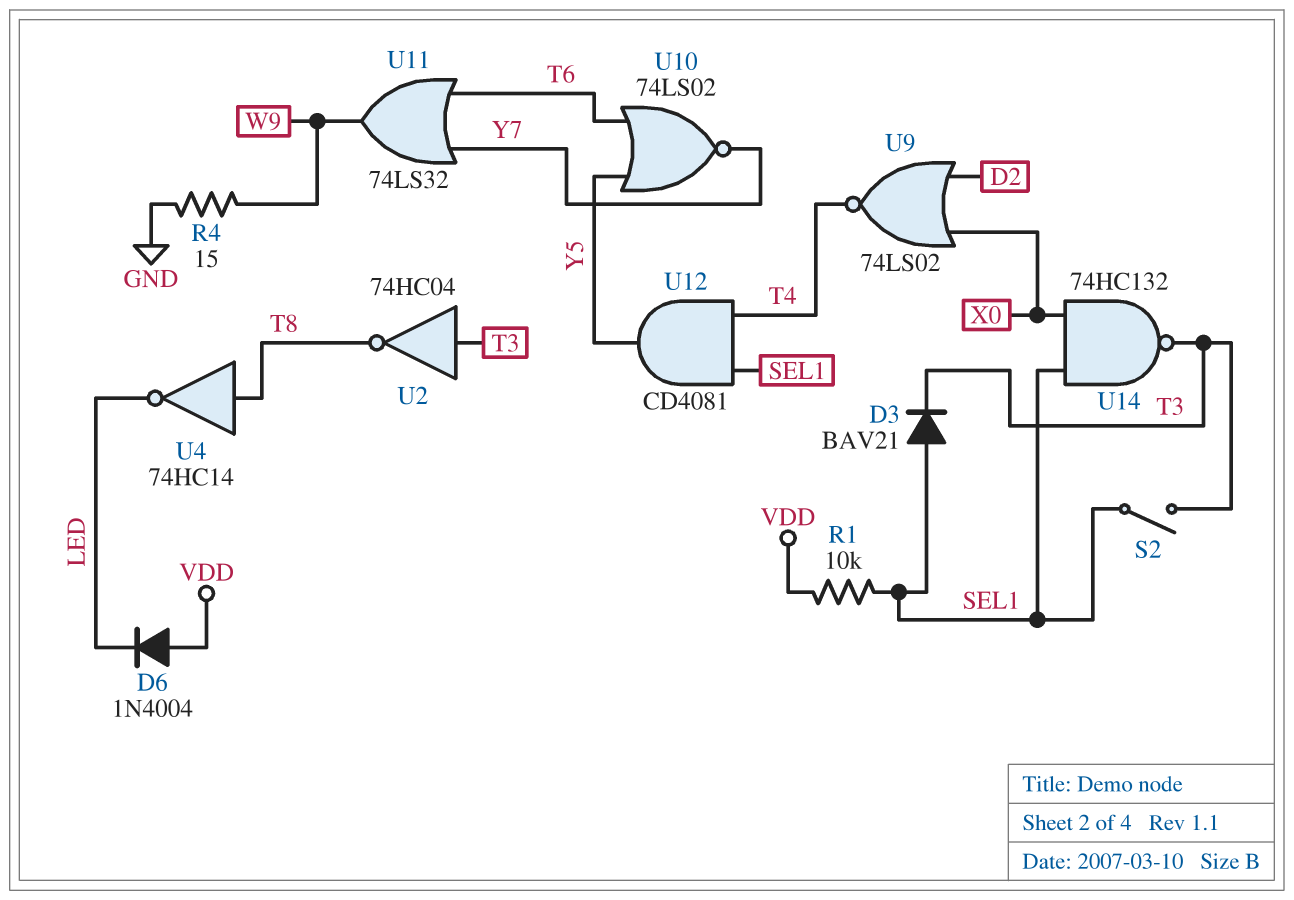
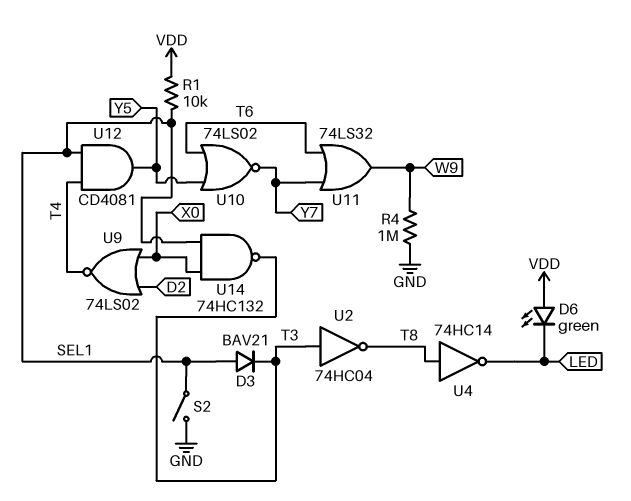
D6: diode 1N4004 (A VDD, K LED) -> LED green (A VDD, K LED)
R4: 15 (GND, W9) -> 1M (GND, W9)
S2: switch (SEL1, T3) -> switch (GND, SEL1)

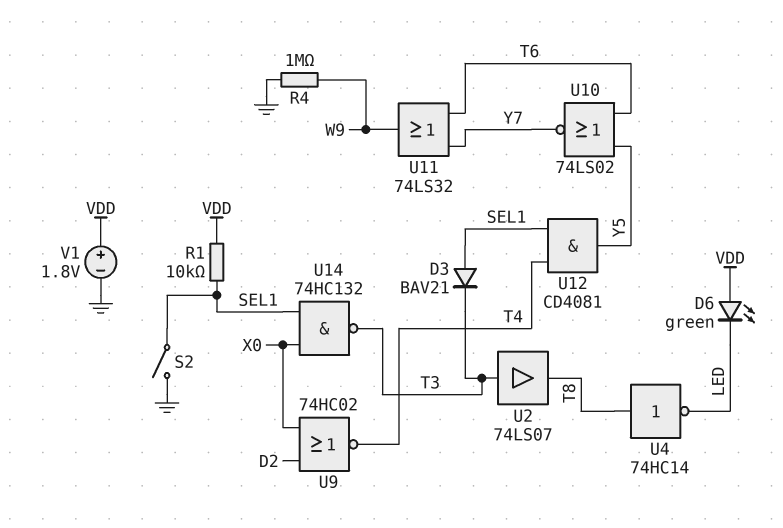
U2: NOT 74HC04 (in T3, out T8) -> buffer 74LS07 (in T3, out T8)
U9: NOR 74LS02 (in D2, in X0, out T4) -> NOR 74HC02 (in D2, in X0, out T4)
V1: none -> 1.8V (plus VDD, minus GND)

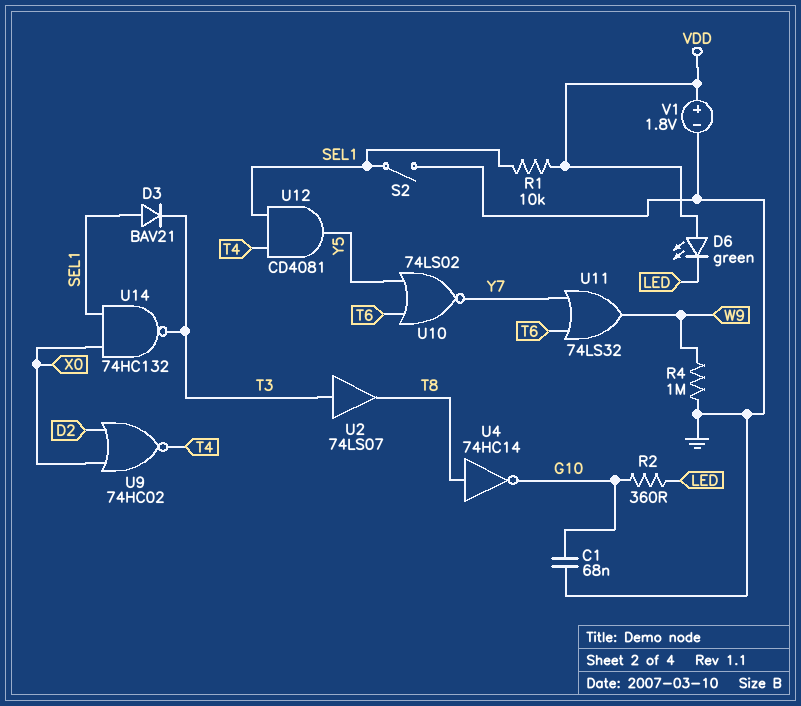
C1: none -> 68nF (G10, GND)
R2: none -> 360 (G10, LED)
U4: NOT 74HC14 (in T8, out LED) -> NOT 74HC14 (in T8, out G10)

